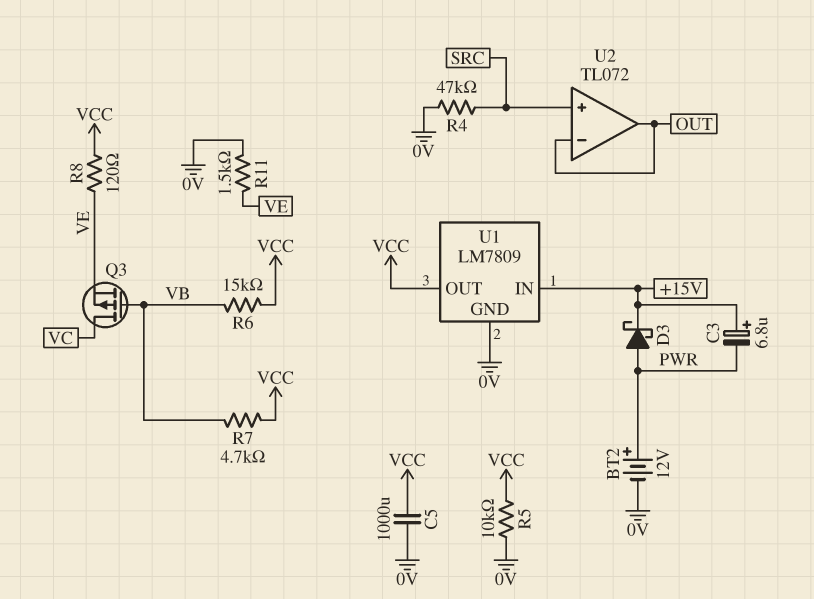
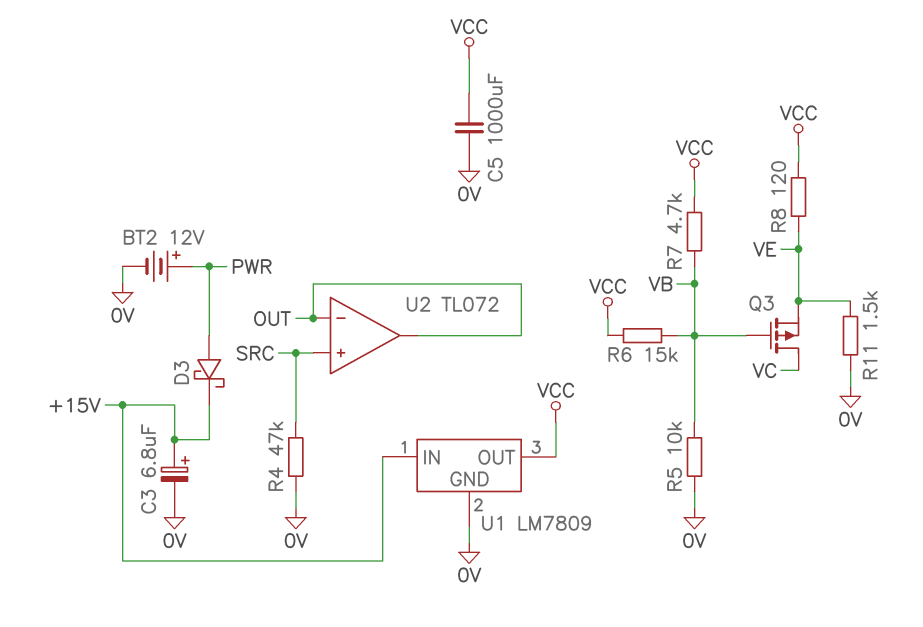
C3: 6.8uF (plus +15V, minus PWR) -> 6.8uF (plus +15V, minus 0V)
R5: 10k (0V, VCC) -> 10k (0V, VB)

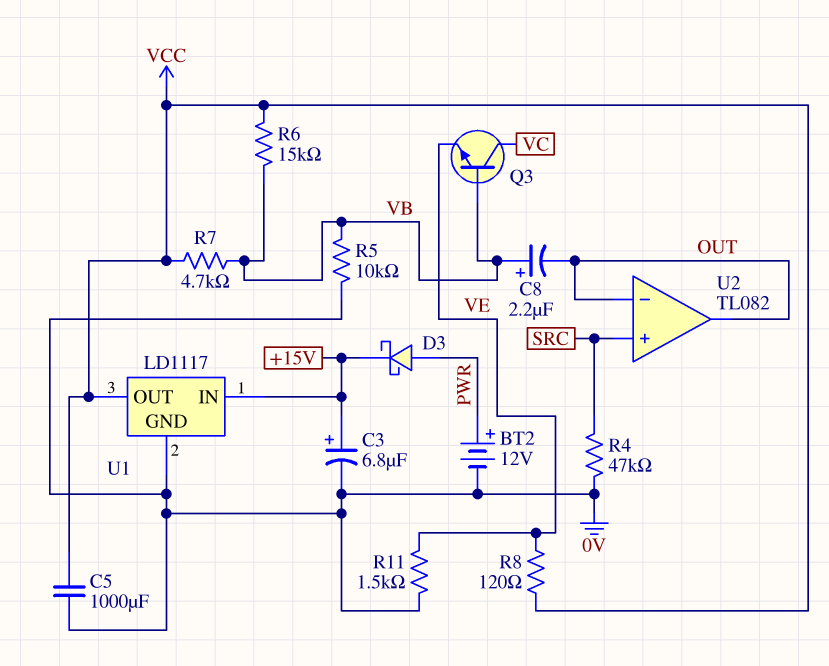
C8: none -> 2.2uF (plus VB, minus OUT)
Q3: PMOS (G VB, D VC, S VE) -> NPN (B VB, C VC, E VE)
U1: LM7809 -> LD1117
U2: TL072 -> TL082

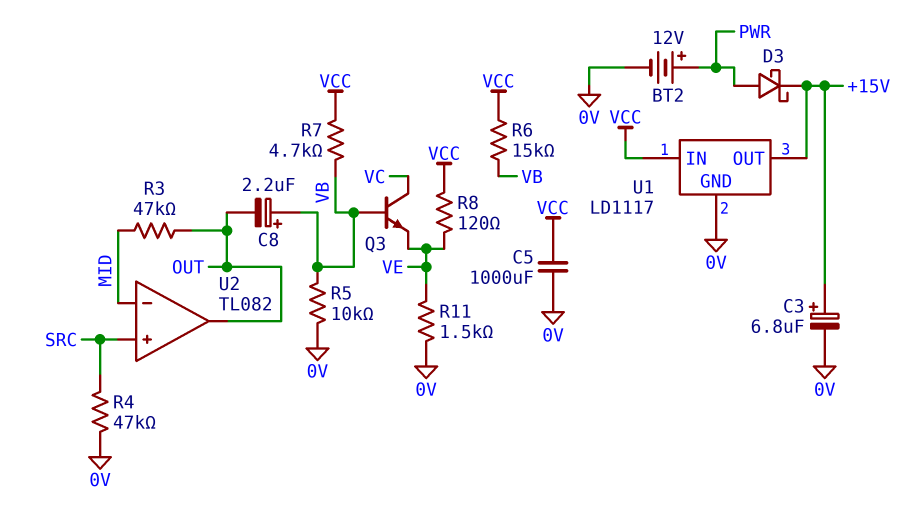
R3: none -> 47k (MID, OUT)
U1 pin IN: +15V -> VCC
U1 pin OUT: VCC -> +15V
U2 pin in-: OUT -> MID

